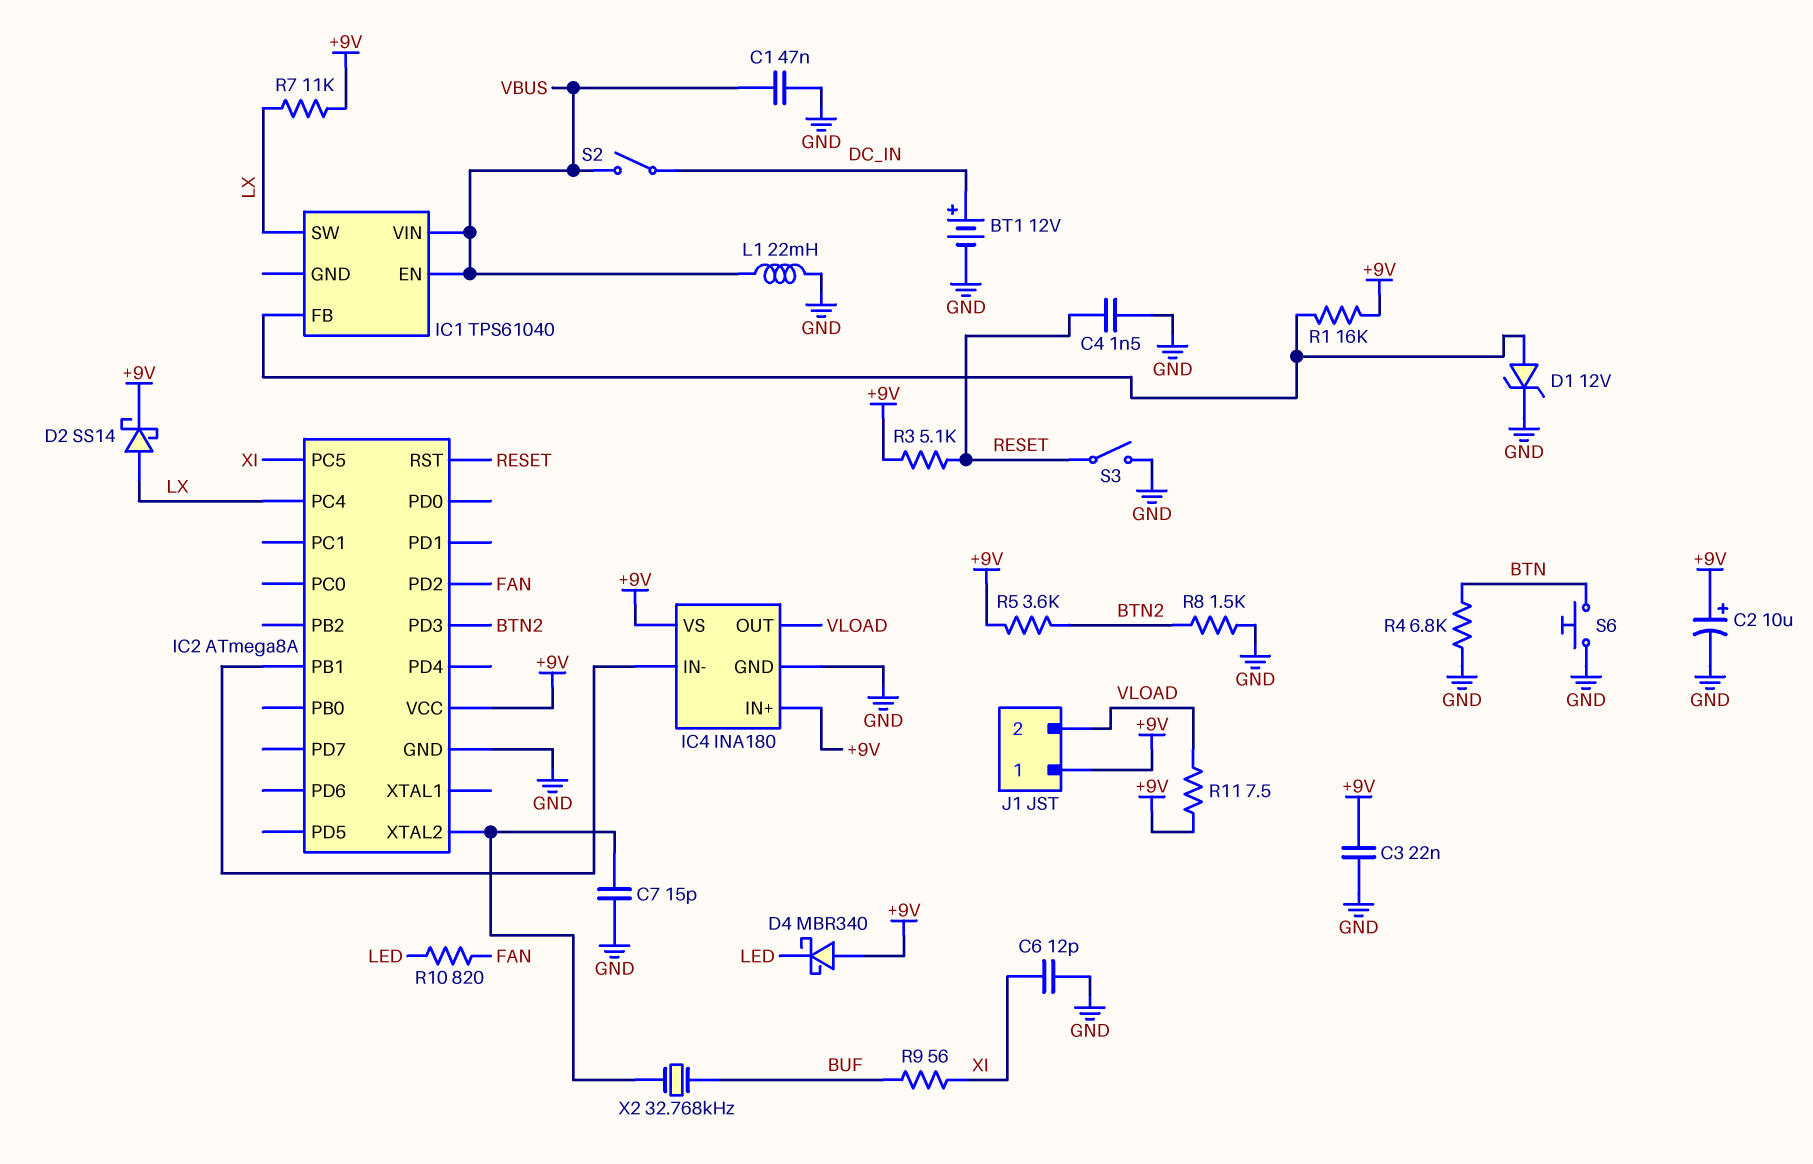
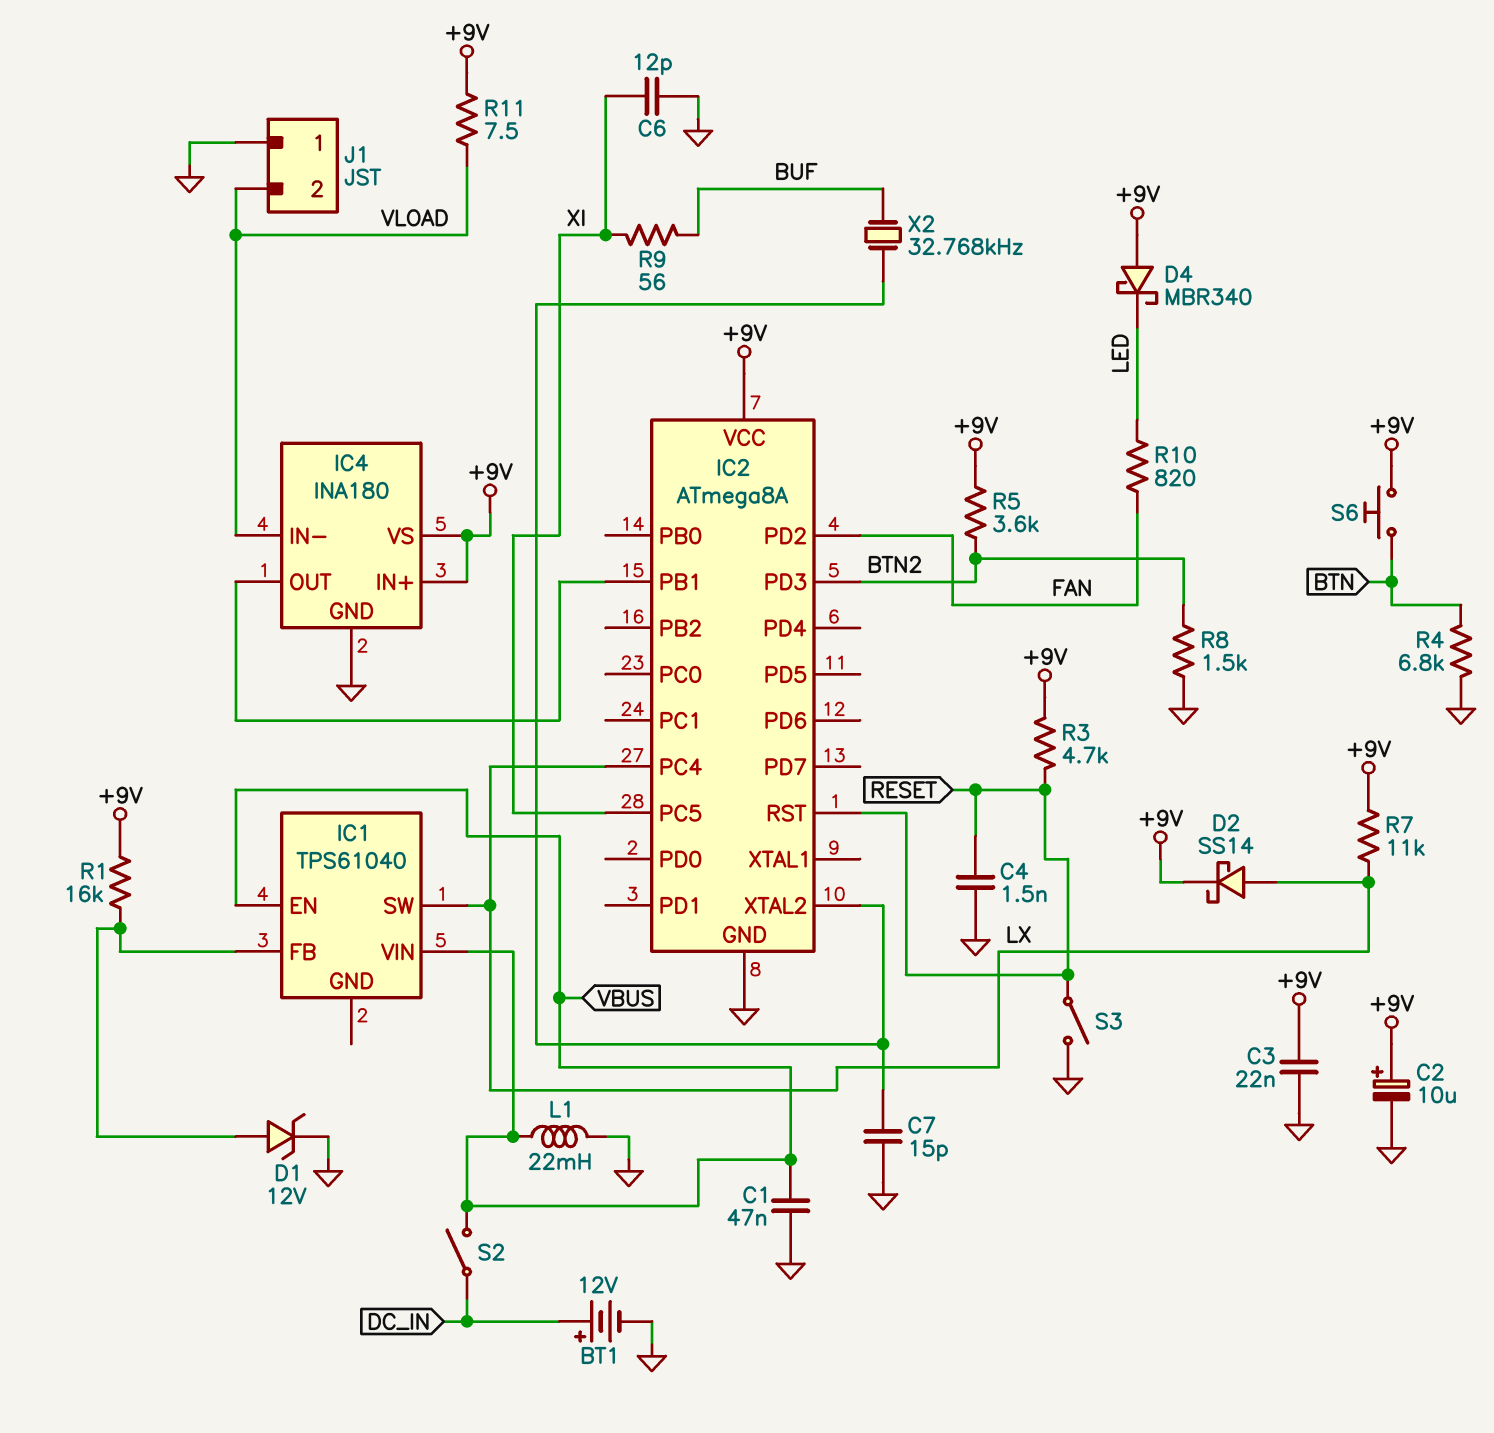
IC4 pin IN-: IC2/PB1 -> VLOAD
IC4 pin OUT: VLOAD -> IC2/PB1
J1 pin 1: +9V -> GND
R3: 5.1k (+9V, RESET) -> 4.7k (+9V, RESET)
S6: button (BTN, GND) -> button (+9V, BTN)

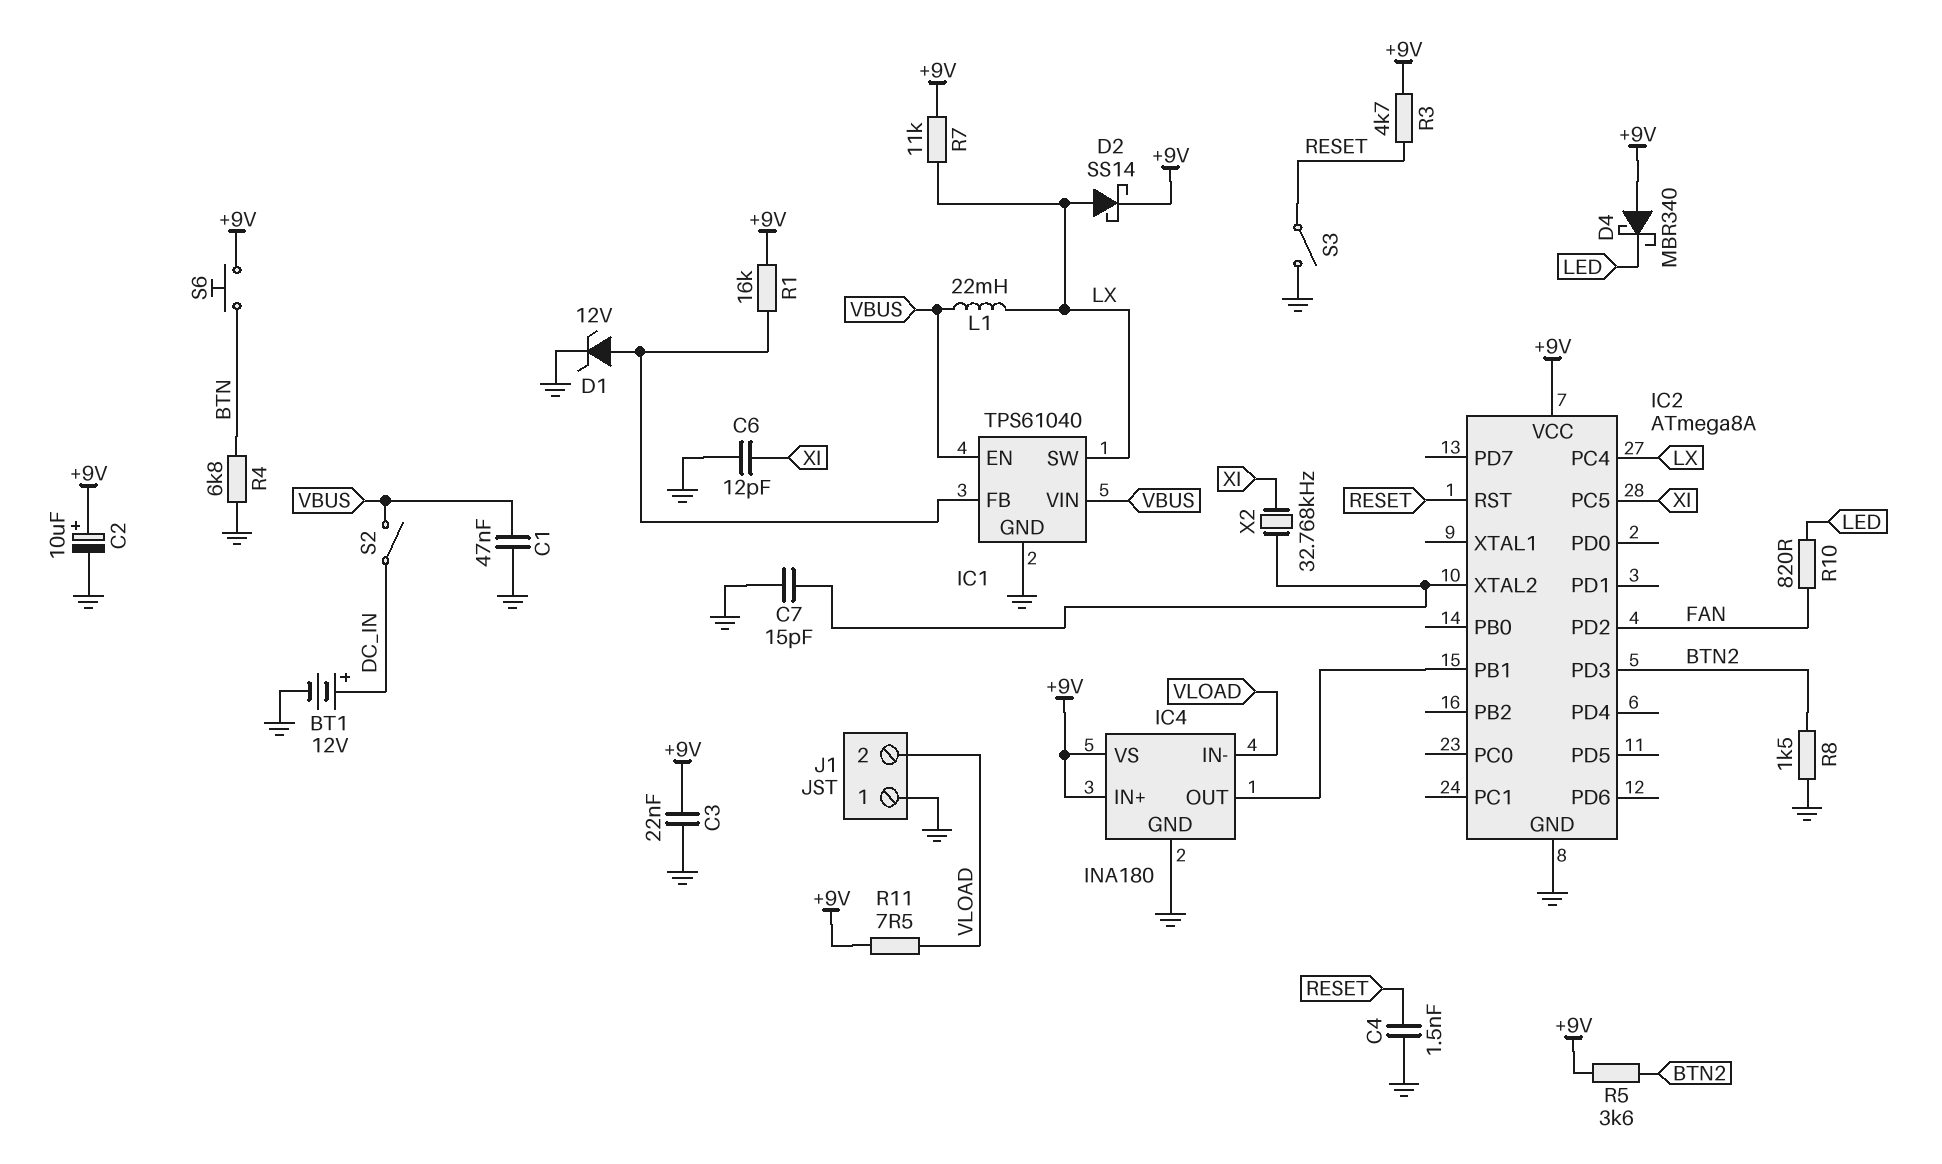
IC1 pin GND: none -> GND
L1: 22mH (GND, VBUS) -> 22mH (LX, VBUS)
R9: 56 (BUF, XI) -> none
X2: 32.768kHz (BUF, IC2/XTAL2) -> 32.768kHz (IC2/XTAL2, XI)

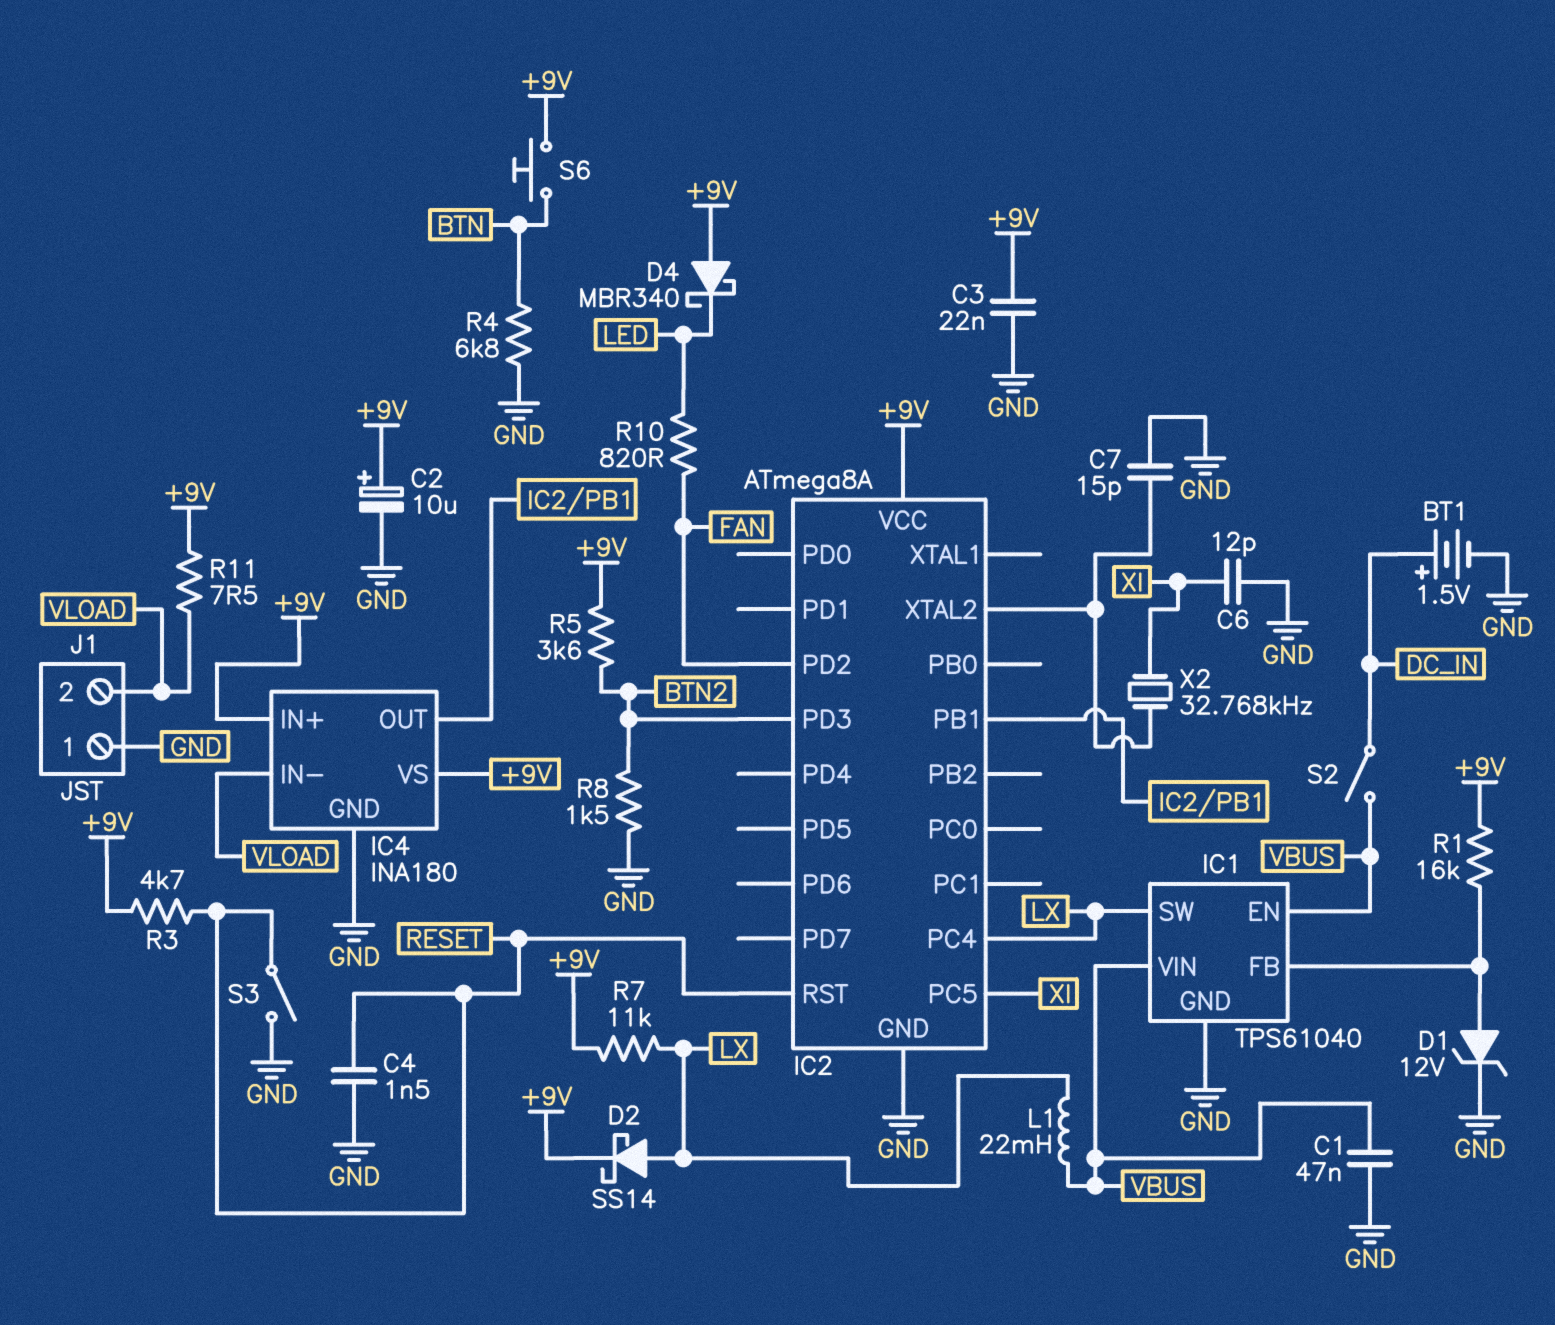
BT1: 12V (plus DC_IN, minus GND) -> 1.5V (plus DC_IN, minus GND)

